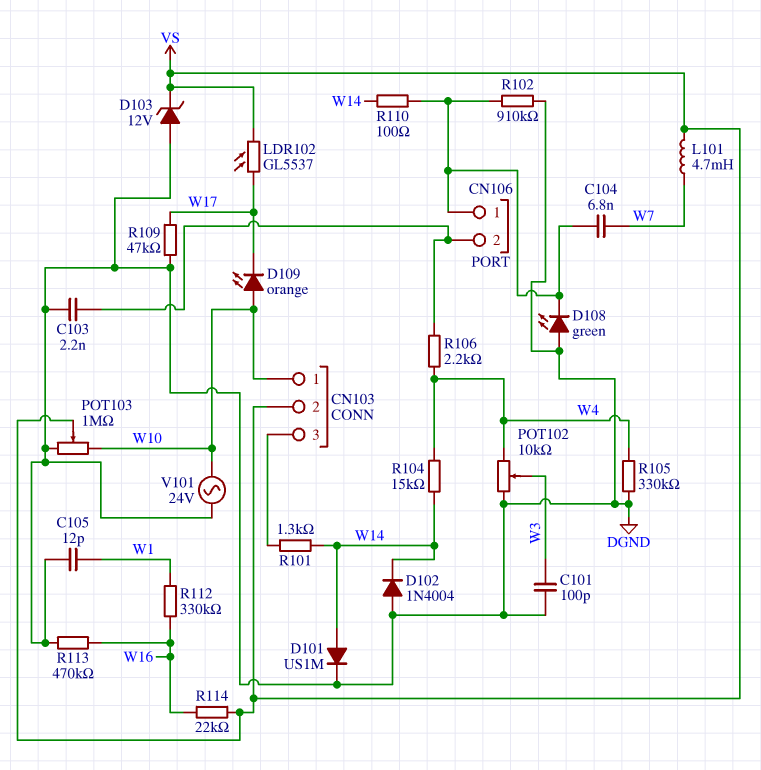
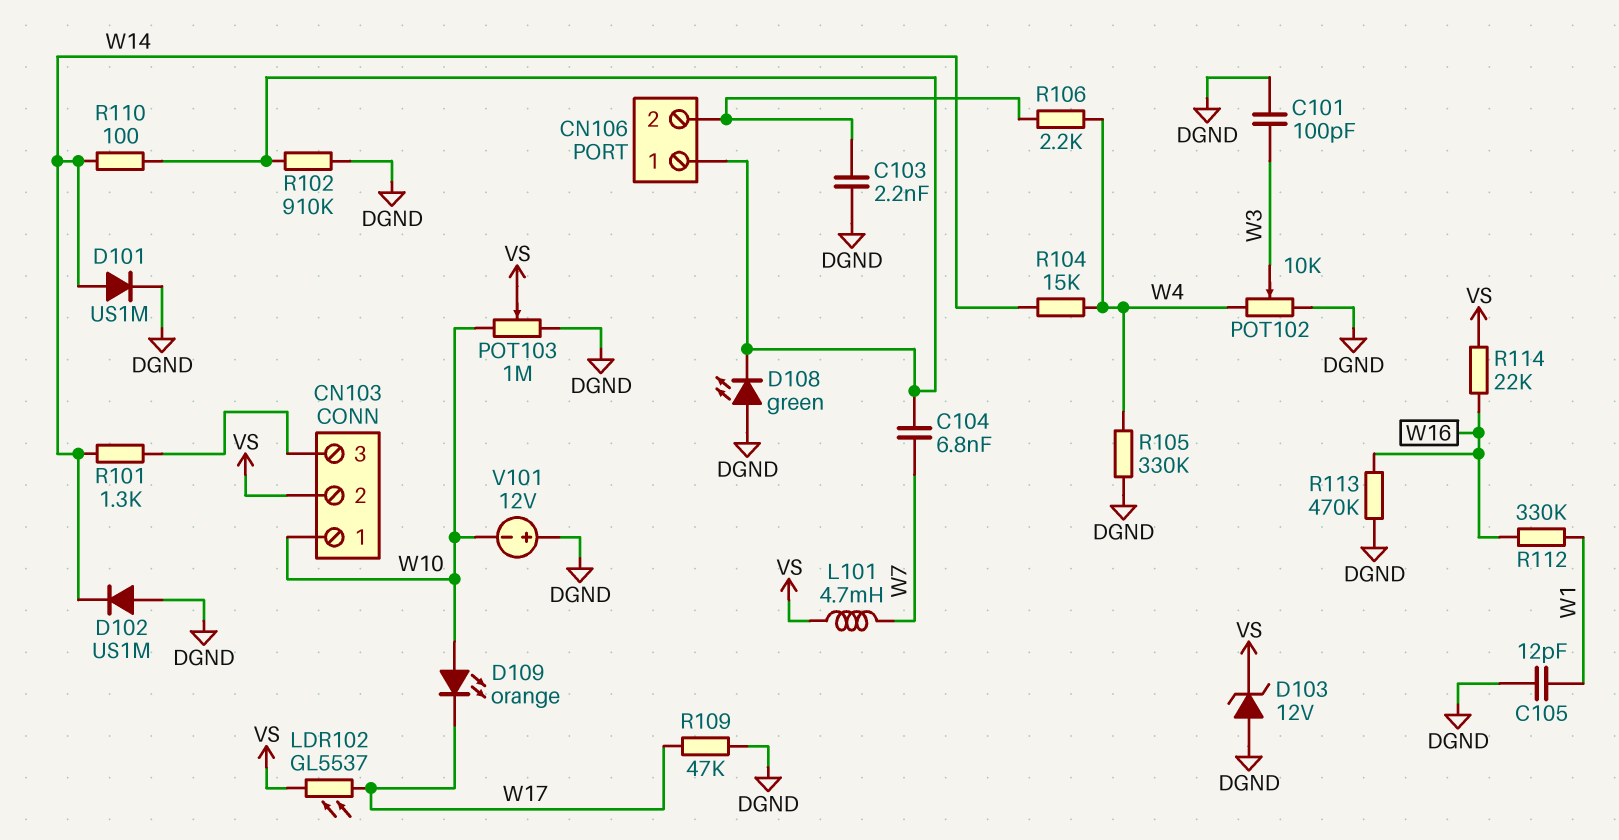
D102: diode 1N4004 (A DGND, K W14) -> diode US1M (A DGND, K W14)
V101: AC 24V (DGND, W10) -> 12V (plus DGND, minus W10)

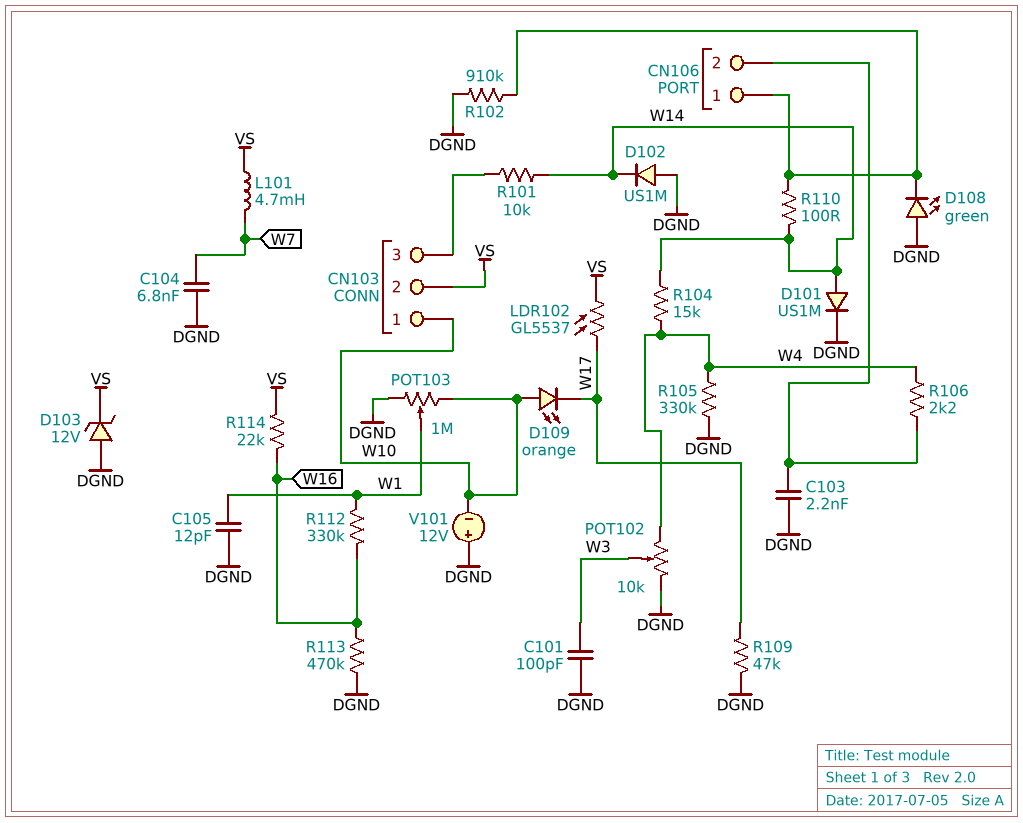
C104: 6.8nF (CN106/1, W7) -> 6.8nF (DGND, W7)
POT103: 1M (DGND, W10, wiper VS) -> 1M (DGND, W10, wiper W1)
R101: 1.3k (CN103/3, W14) -> 10k (CN103/3, W14)

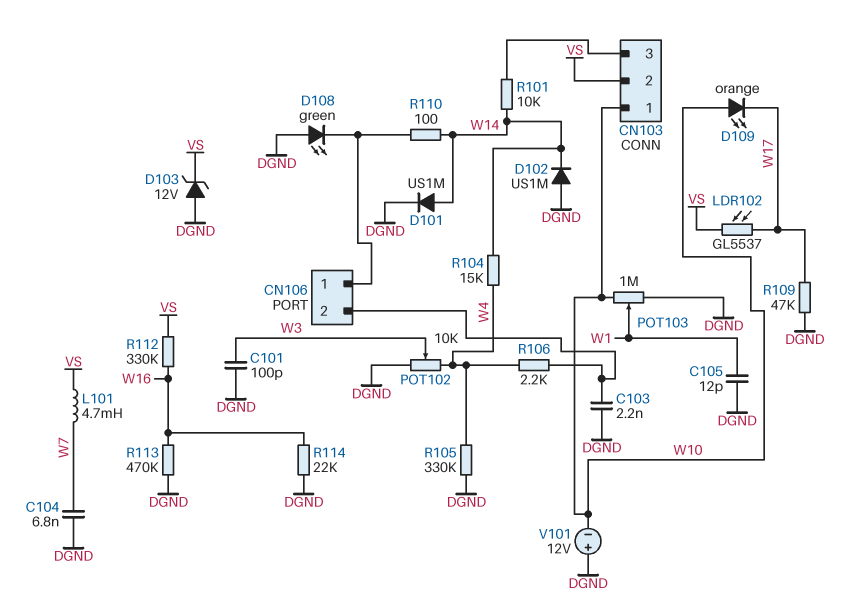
R102: 910k (CN106/1, DGND) -> none
R112: 330k (W1, W16) -> 330k (VS, W16)
R114: 22k (VS, W16) -> 22k (DGND, W16)

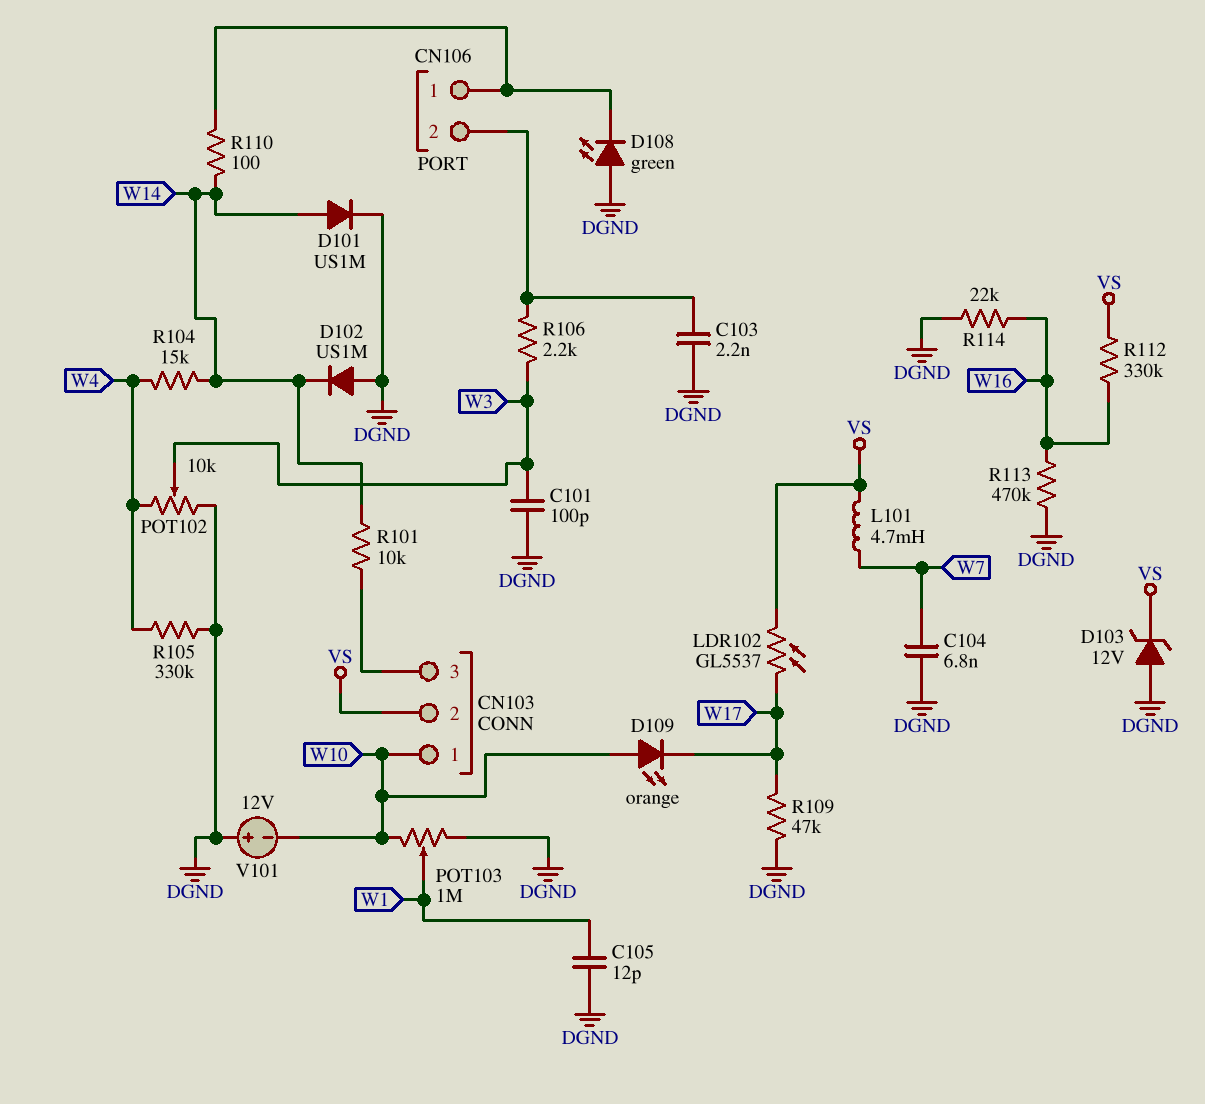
R106: 2.2k (CN106/2, W4) -> 2.2k (CN106/2, W3)

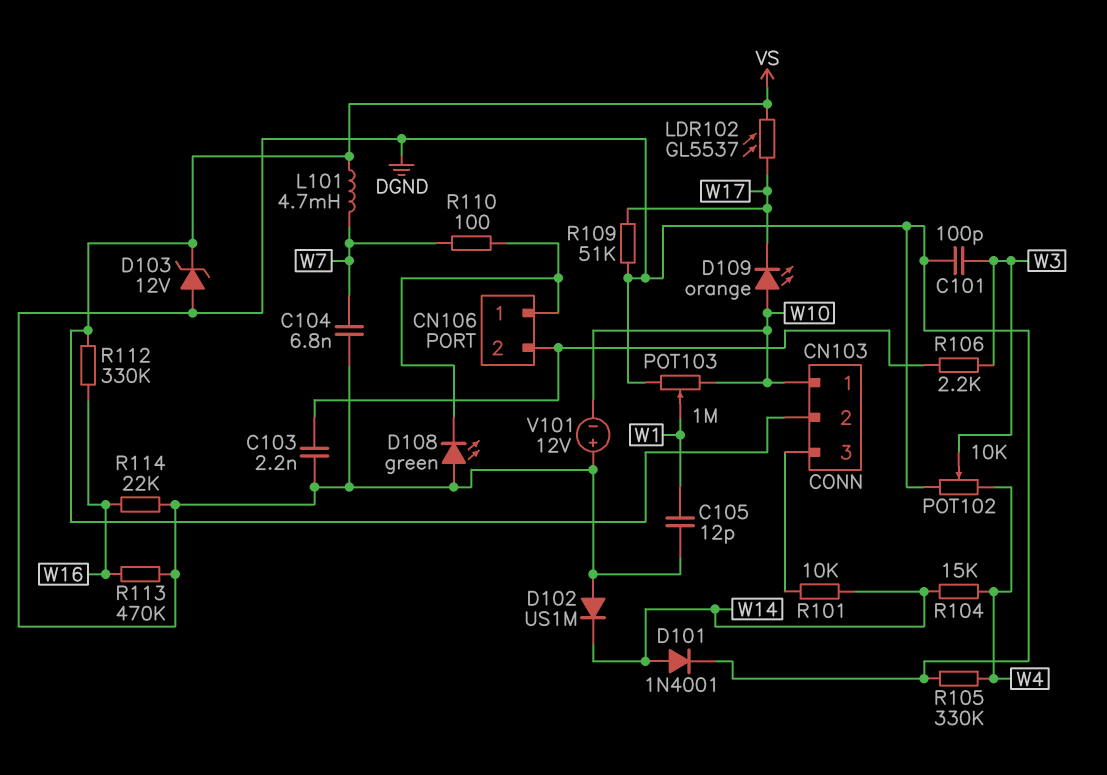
D101: diode US1M (A W14, K DGND) -> diode 1N4001 (A W14, K DGND)
R109: 47k (DGND, W17) -> 51k (DGND, W17)
R110: 100 (CN106/1, W14) -> 100 (CN106/1, W7)

